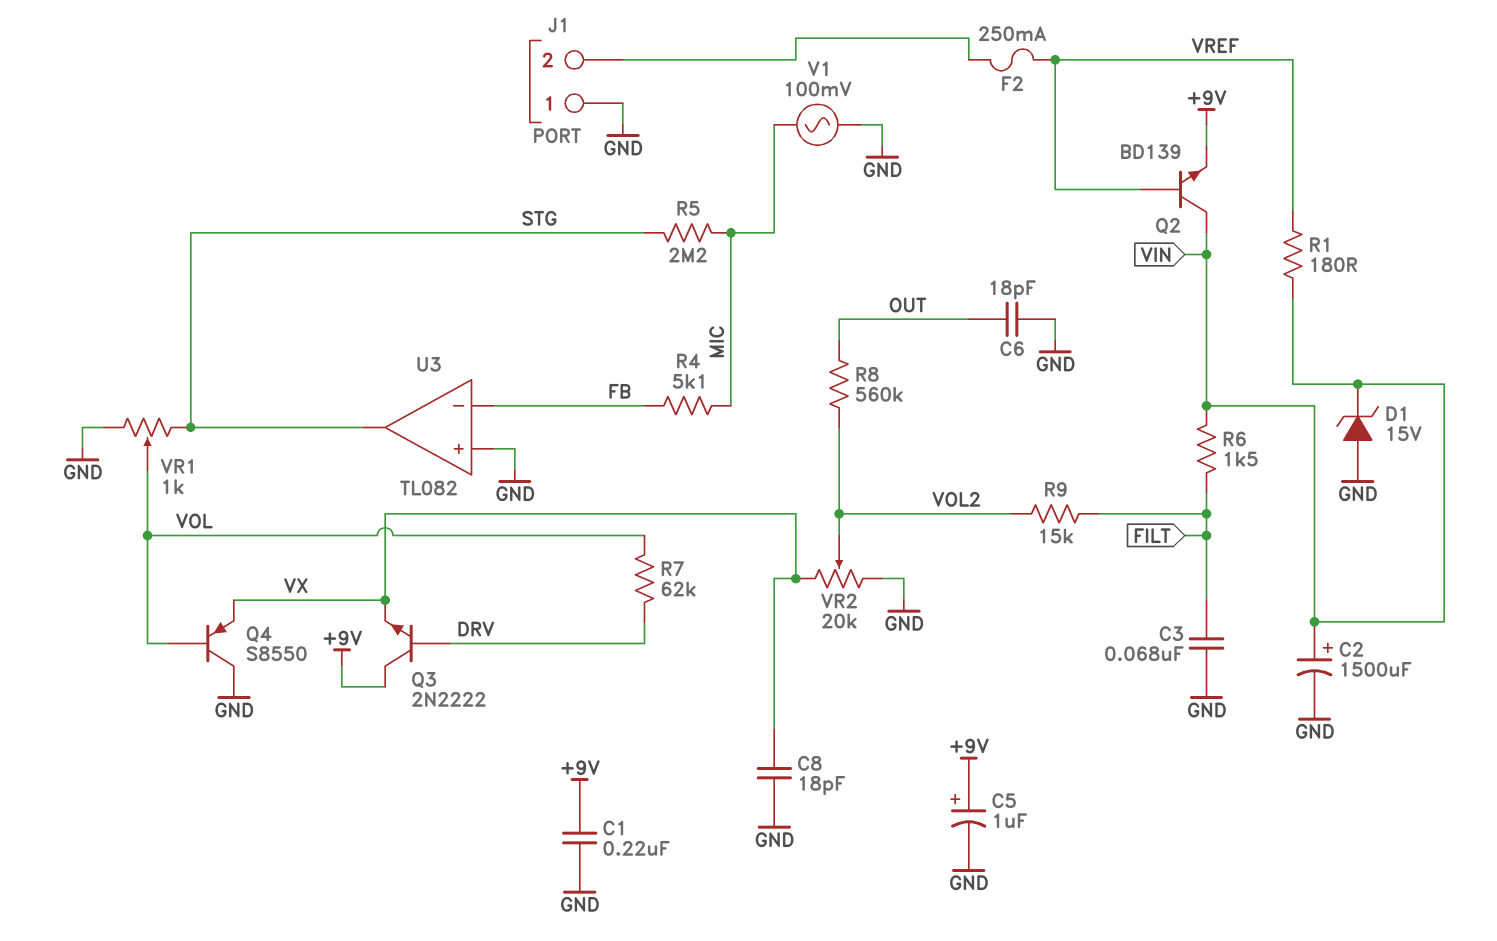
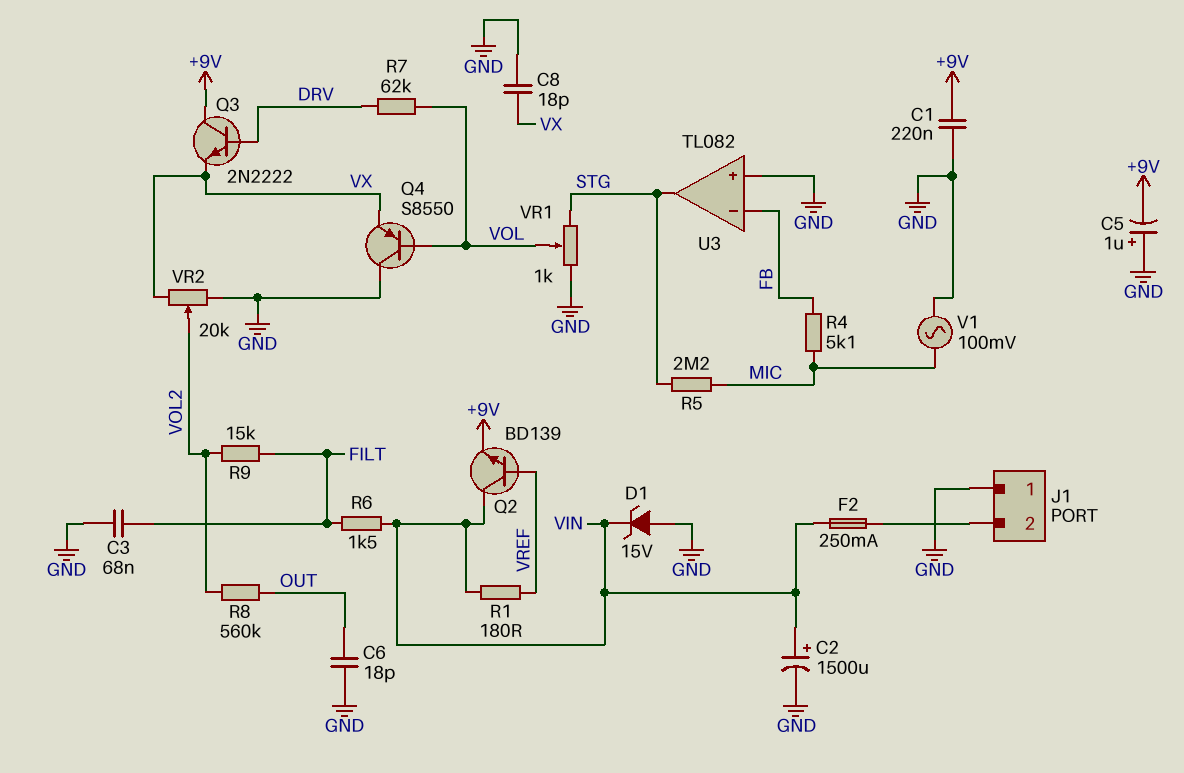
C5: 1uF (plus +9V, minus GND) -> 1uF (plus GND, minus +9V)
F2: 250mA (J1/2, VREF) -> 250mA (J1/2, VIN)

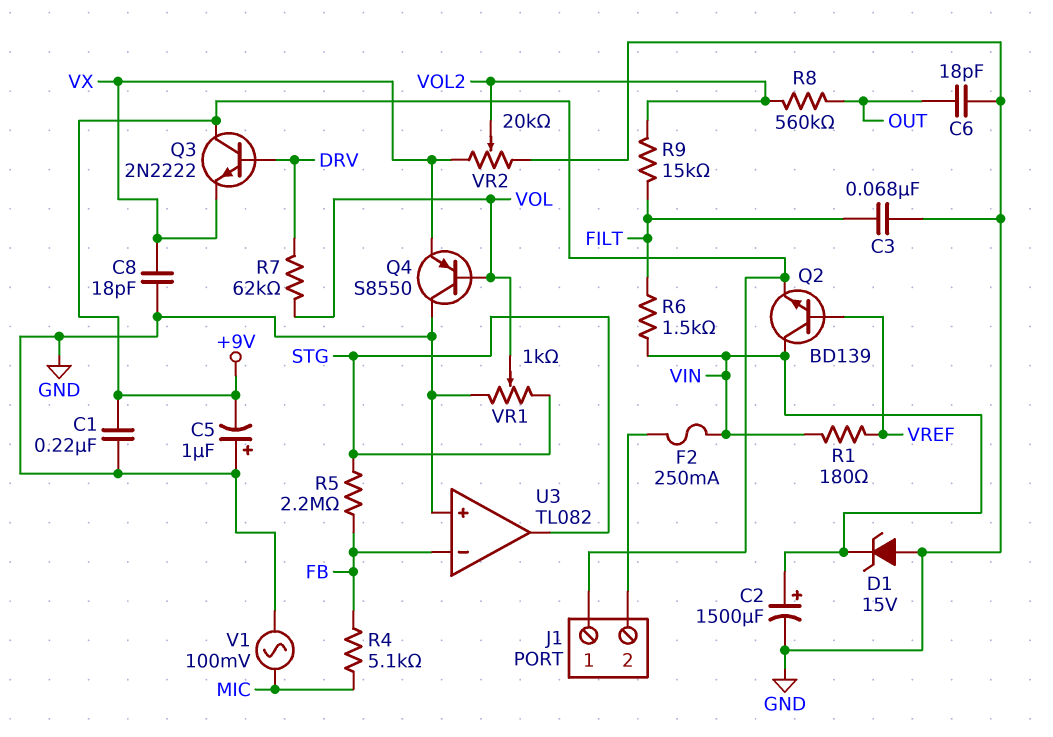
J1 pin 1: GND -> +9V
R5: 2.2M (MIC, STG) -> 2.2M (FB, STG)

